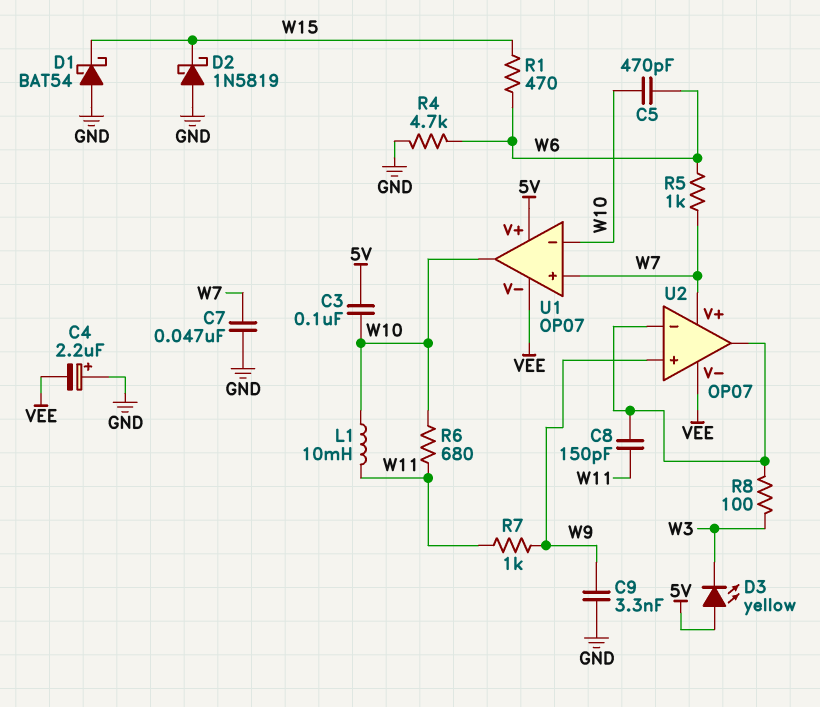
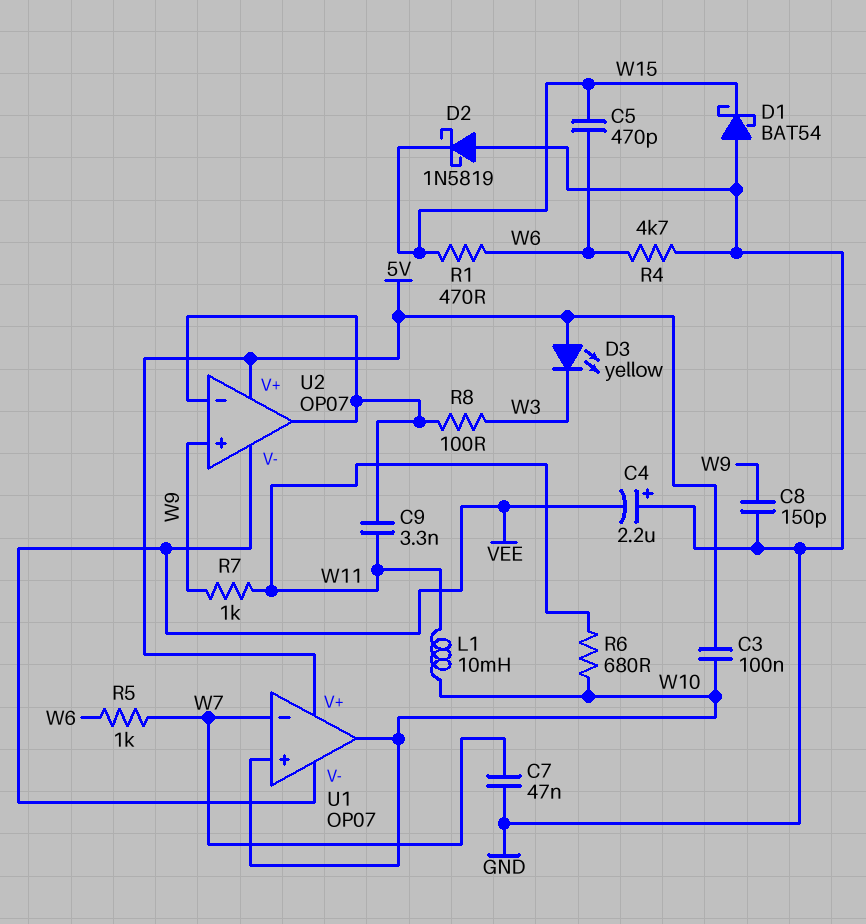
C5: 470pF (W6, W10) -> 470pF (W6, W15)
C8: 150pF (U2/in-, W11) -> 150pF (GND, W9)
C9: 3.3nF (GND, W9) -> 3.3nF (U2/in-, W11)
U1 pin in+: W7 -> W10
U1 pin in-: W10 -> W7
U2 pin V+: W7 -> 5V

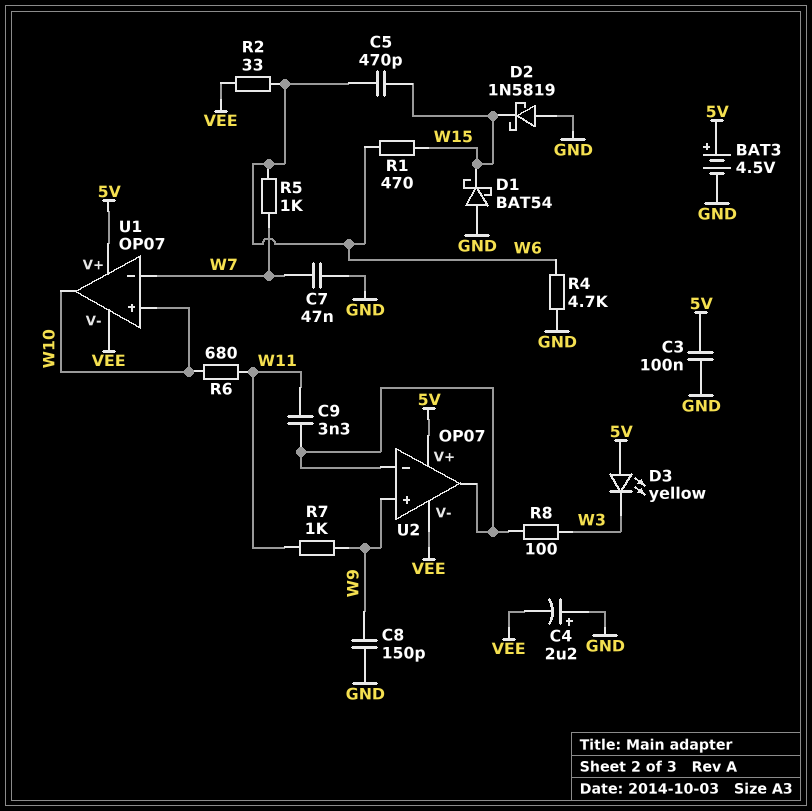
BAT3: none -> 4.5V (plus 5V, minus GND)
C3: 100nF (5V, W10) -> 100nF (5V, GND)
L1: 10mH (W10, W11) -> none
R2: none -> 33 (VEE, W6)

